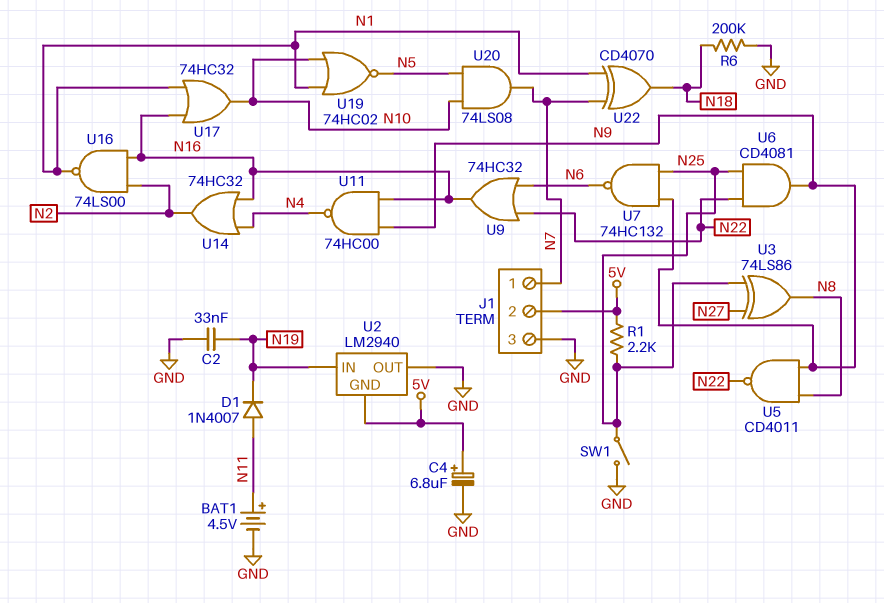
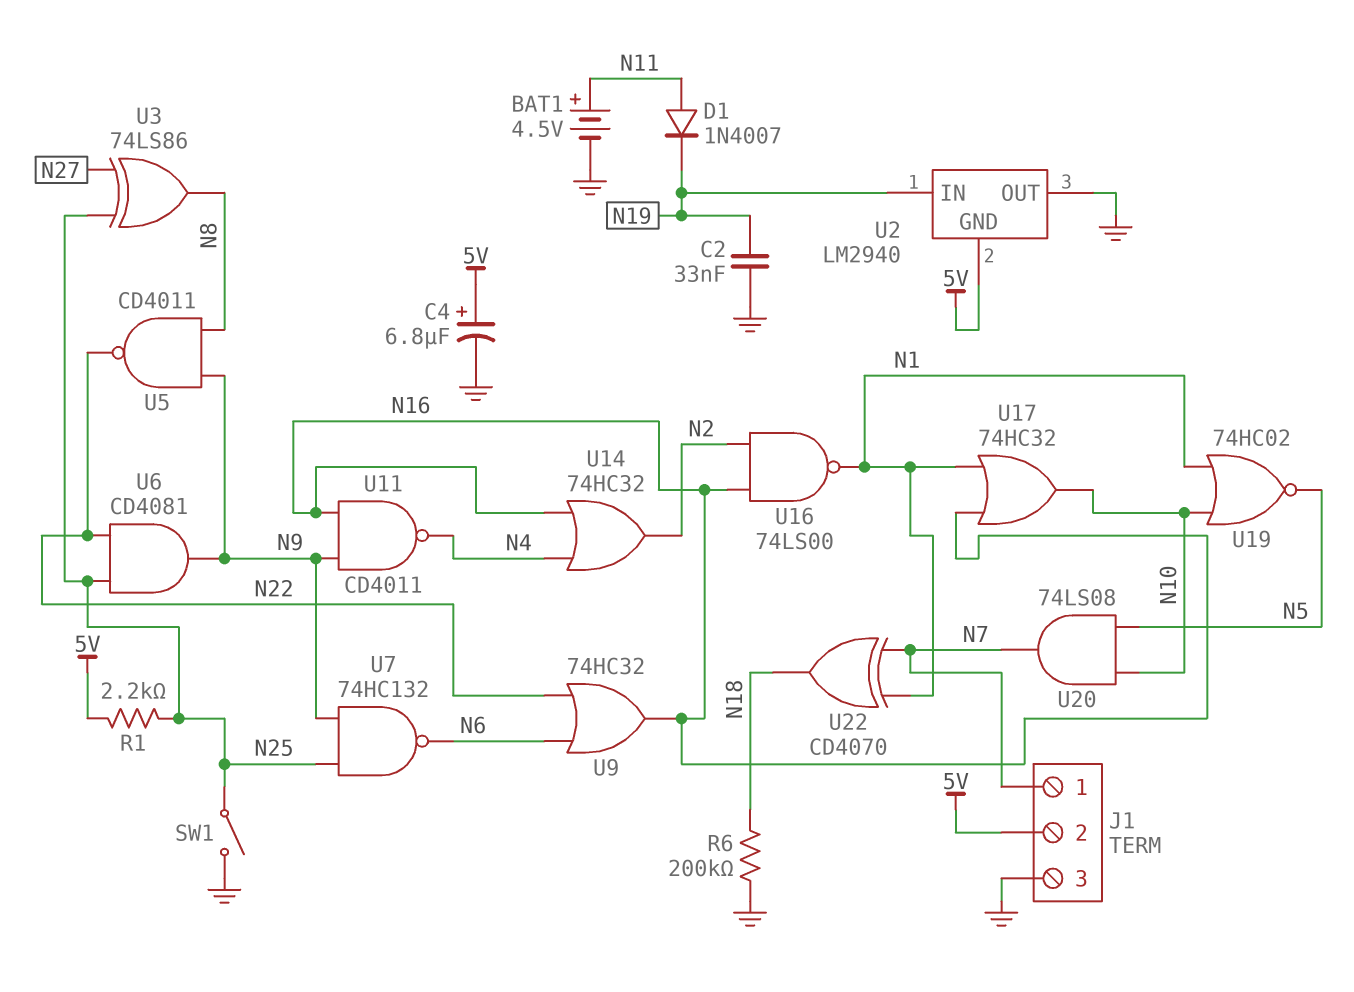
U11: NAND 74HC00 (in N9, in N16, out N4) -> NAND CD4011 (in N9, in N16, out N4)

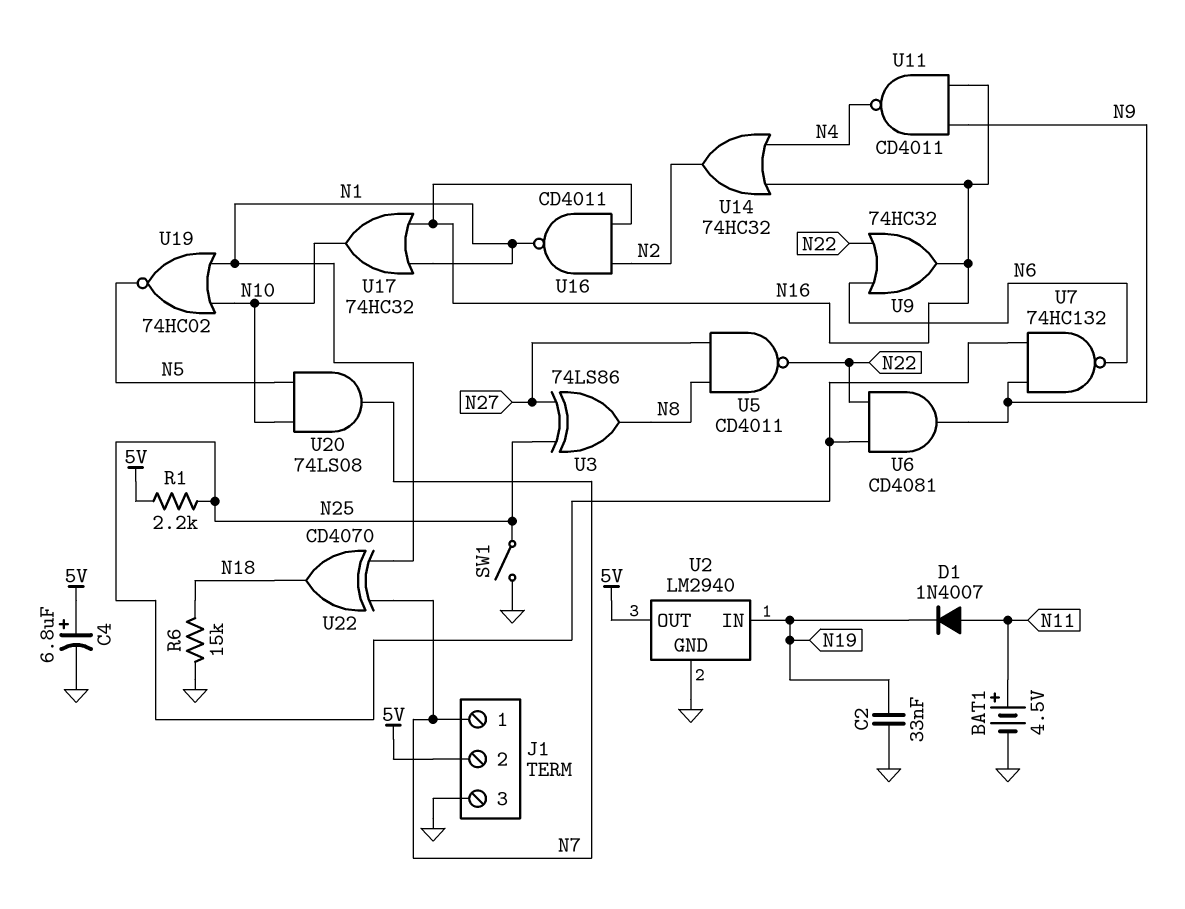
R6: 200k (GND, N18) -> 15k (GND, N18)
U2 pin GND: 5V -> GND
U2 pin OUT: GND -> 5V
U5: NAND CD4011 (in N8, in N9, out N22) -> NAND CD4011 (in N8, in N27, out N22)
U16: NAND 74LS00 (in N2, in N16, out N1) -> NAND CD4011 (in N2, in N16, out N1)

